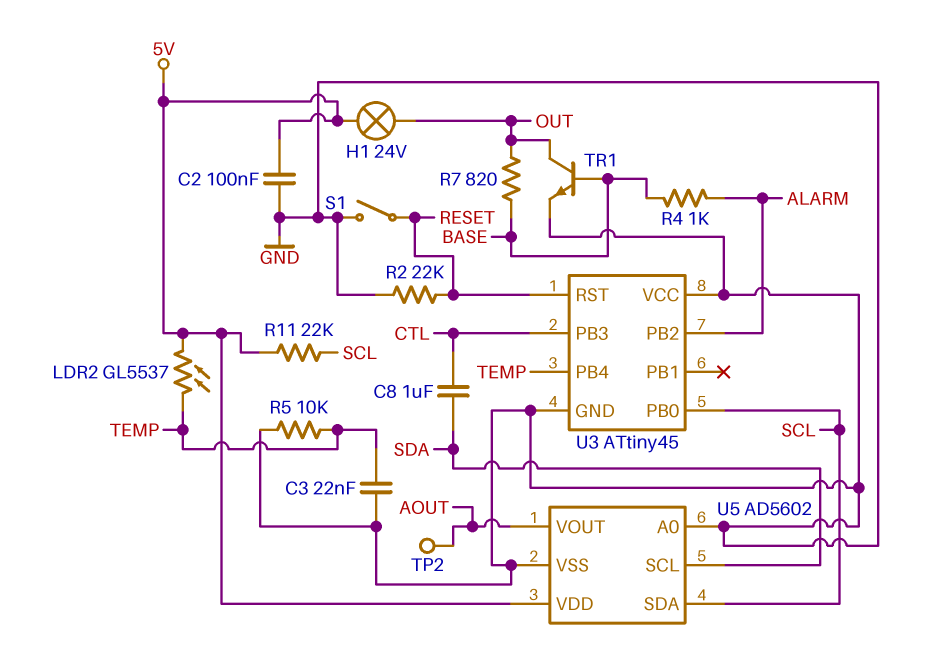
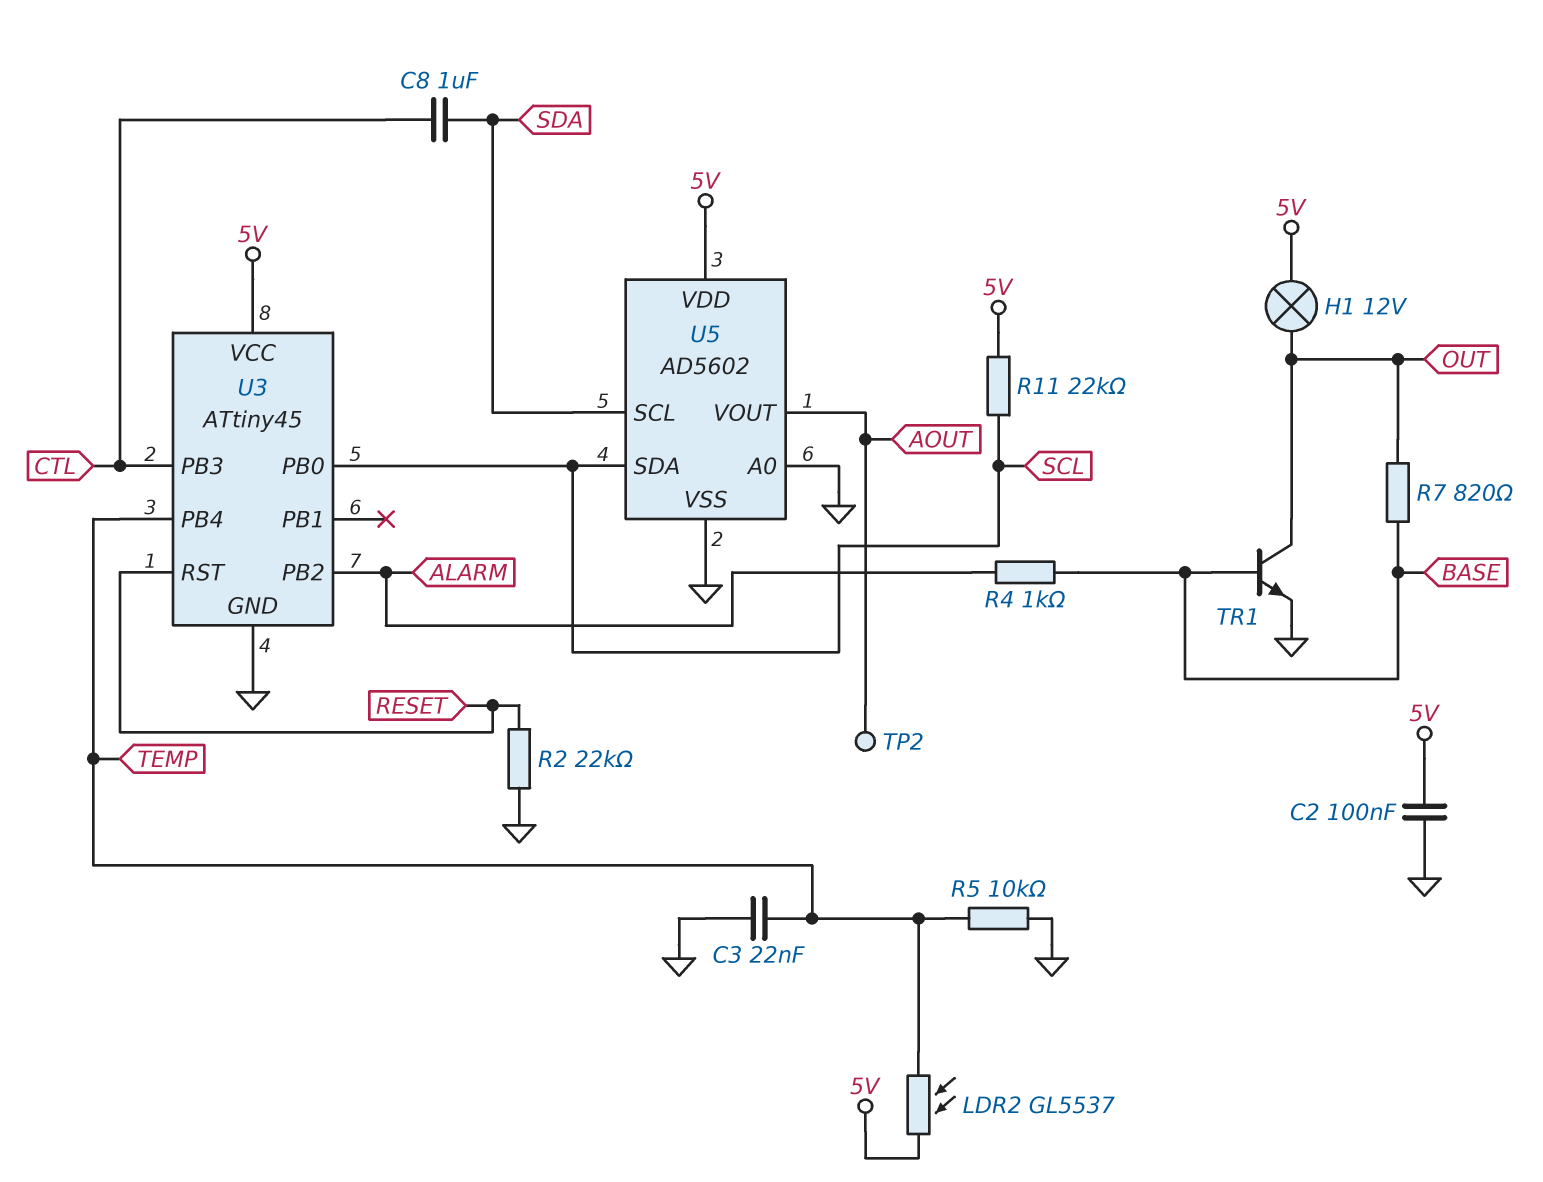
H1: lamp 24V (5V, OUT) -> lamp 12V (5V, OUT)
S1: switch (GND, RESET) -> none
U3 pin VCC: GND -> 5V

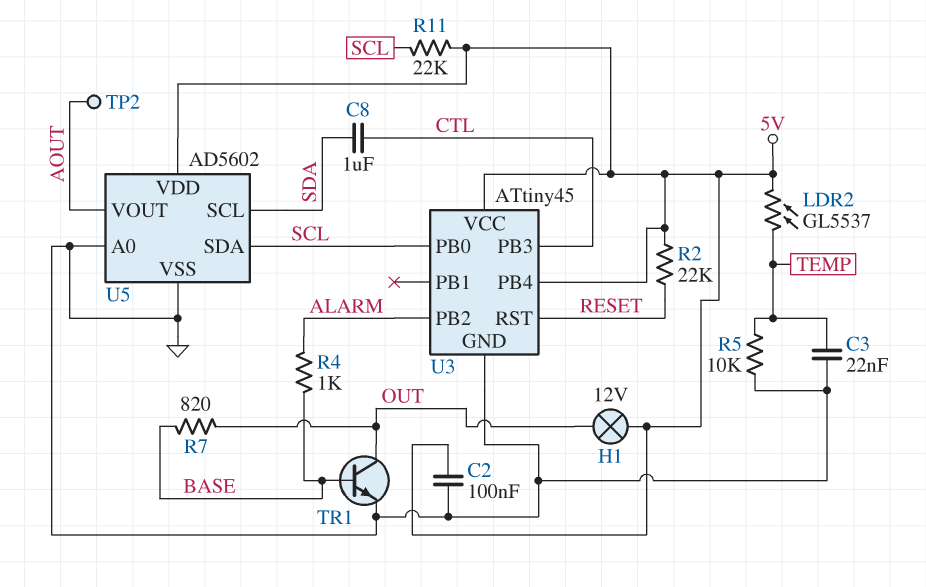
R2: 22k (GND, RESET) -> 22k (5V, RESET)
U3 pin PB4: TEMP -> 5V

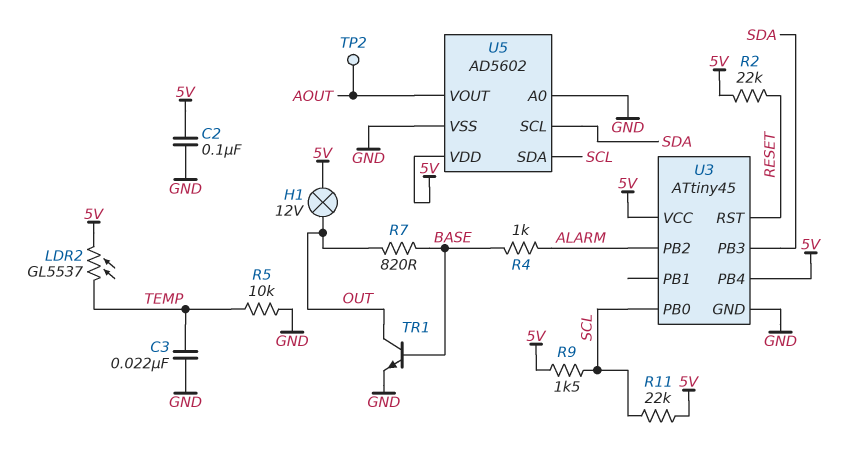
C8: 1uF (CTL, SDA) -> none
R9: none -> 1.5k (5V, SCL)
U3 pin PB3: CTL -> SDA

